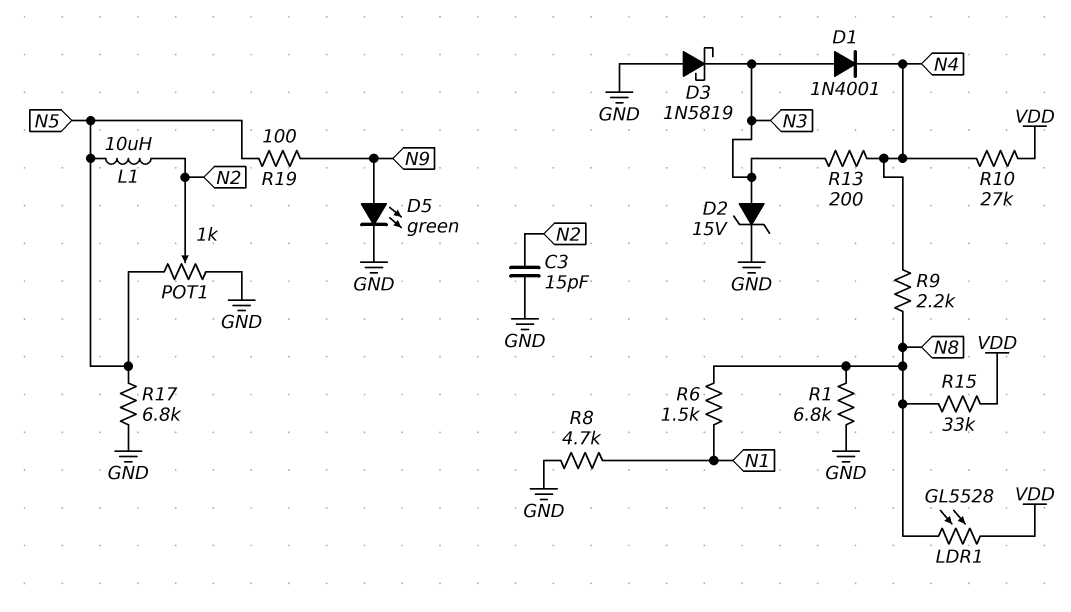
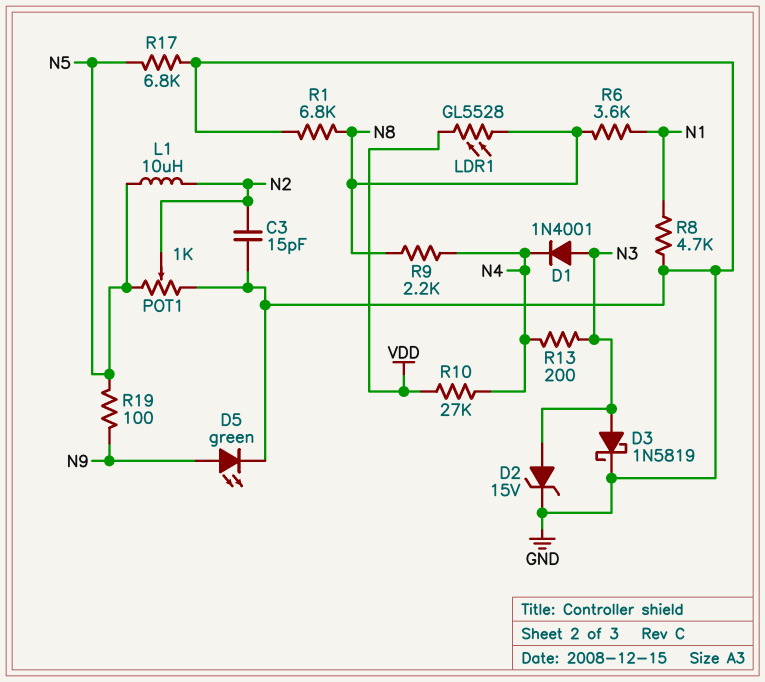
D3: schottky 1N5819 (A GND, K N3) -> schottky 1N5819 (A N3, K GND)
R6: 1.5k (N1, N8) -> 3.6k (N1, N8)
R15: 33k (N8, VDD) -> none

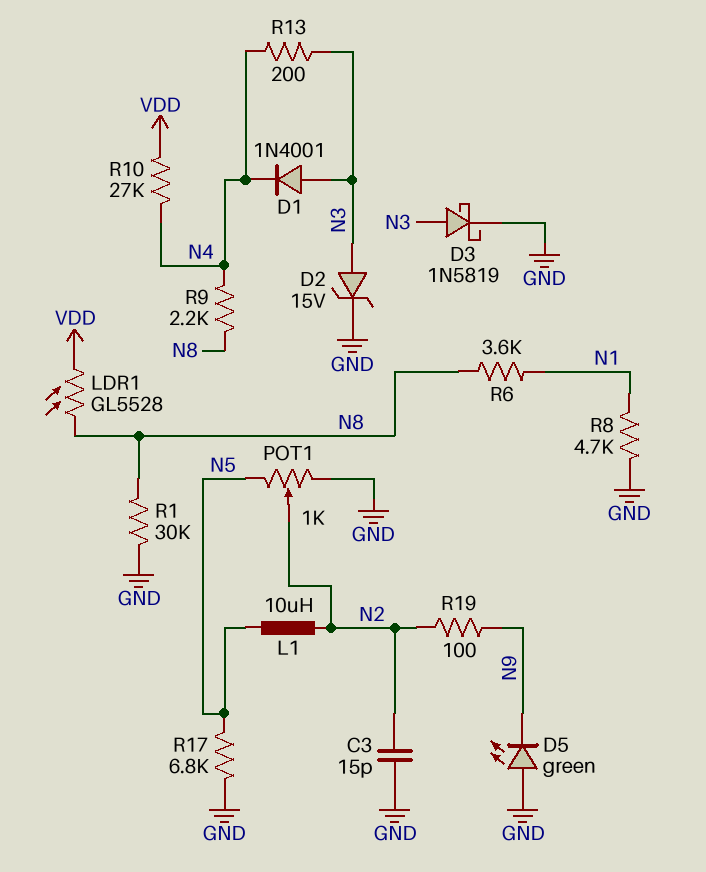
D5: LED green (A N9, K GND) -> LED green (A GND, K N9)
R1: 6.8k (GND, N8) -> 30k (GND, N8)
R19: 100 (N5, N9) -> 100 (N2, N9)

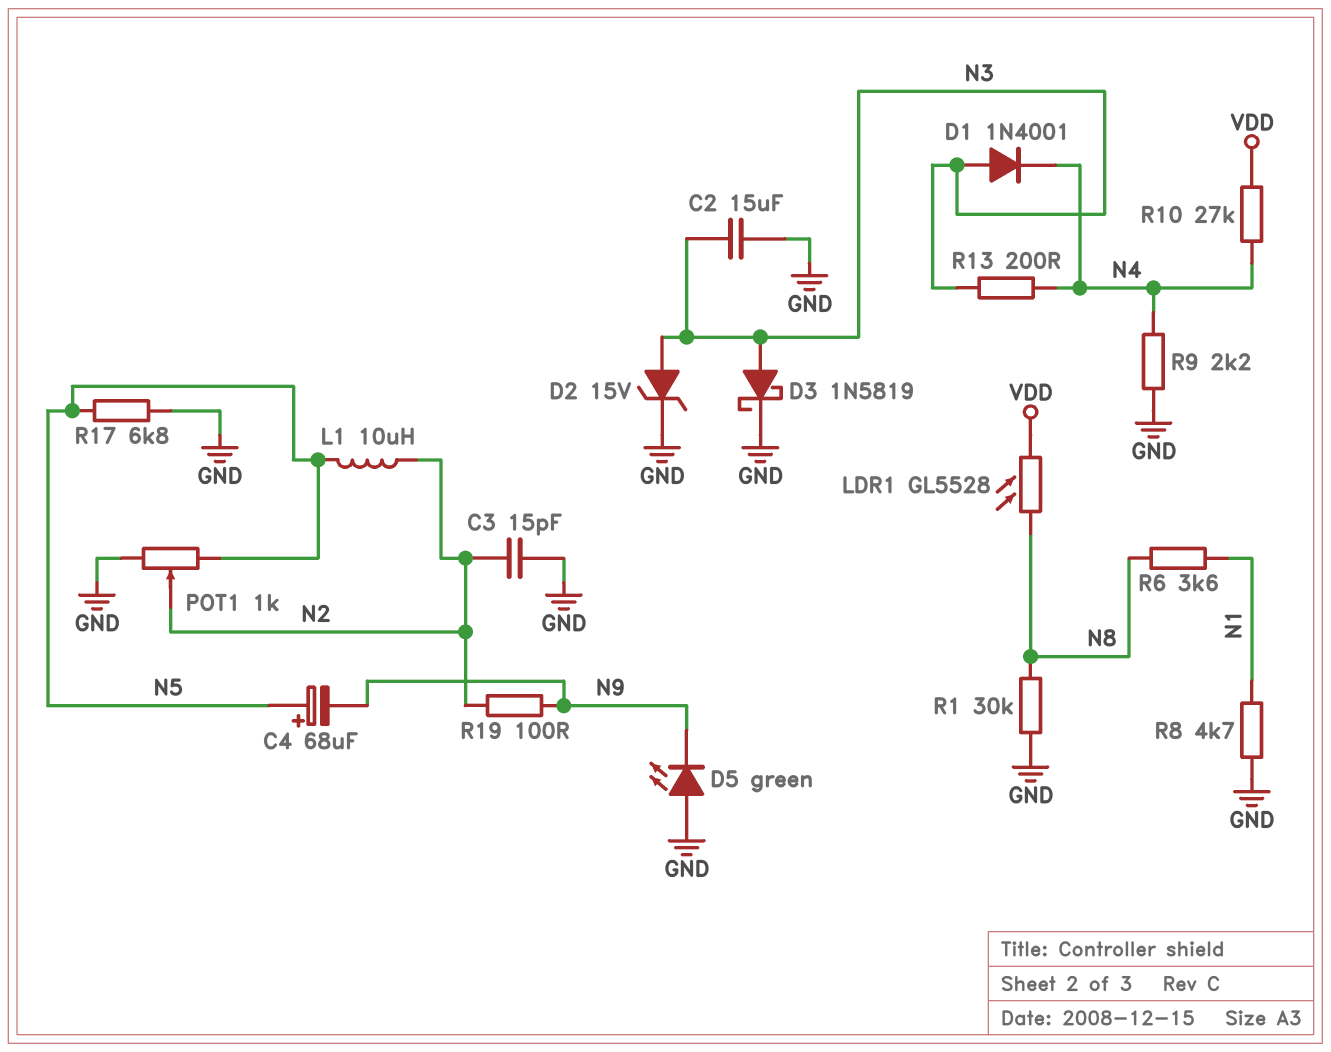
C2: none -> 15uF (GND, N3)
C4: none -> 68uF (plus N5, minus N9)
R9: 2.2k (N4, N8) -> 2.2k (GND, N4)

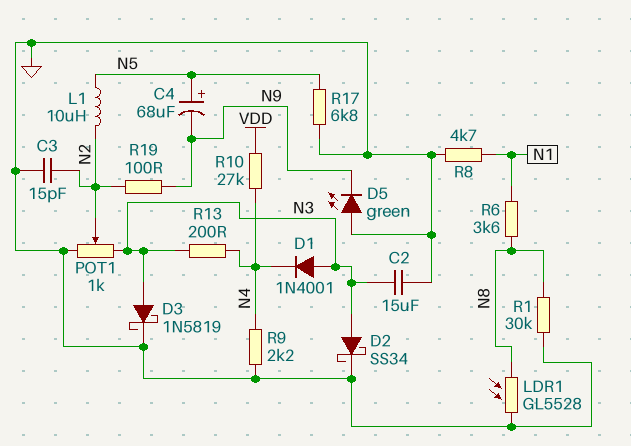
D2: zener 15V (A N3, K GND) -> schottky SS34 (A N3, K GND)
LDR1: GL5528 (N8, VDD) -> GL5528 (GND, N8)
POT1: 1k (GND, N5, wiper N2) -> 1k (GND, N3, wiper N2)

